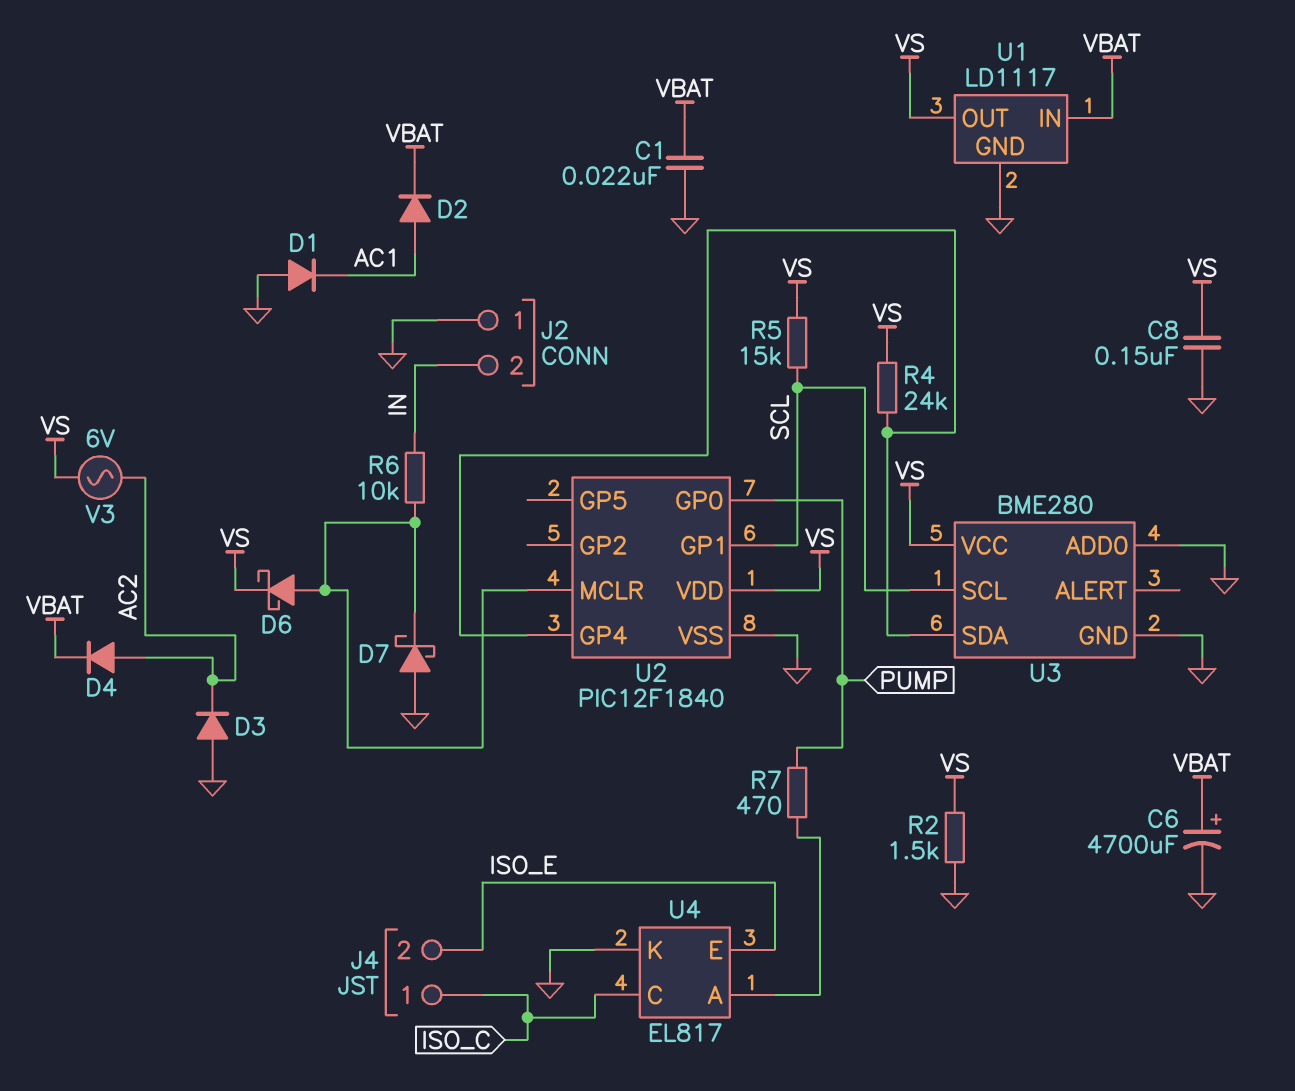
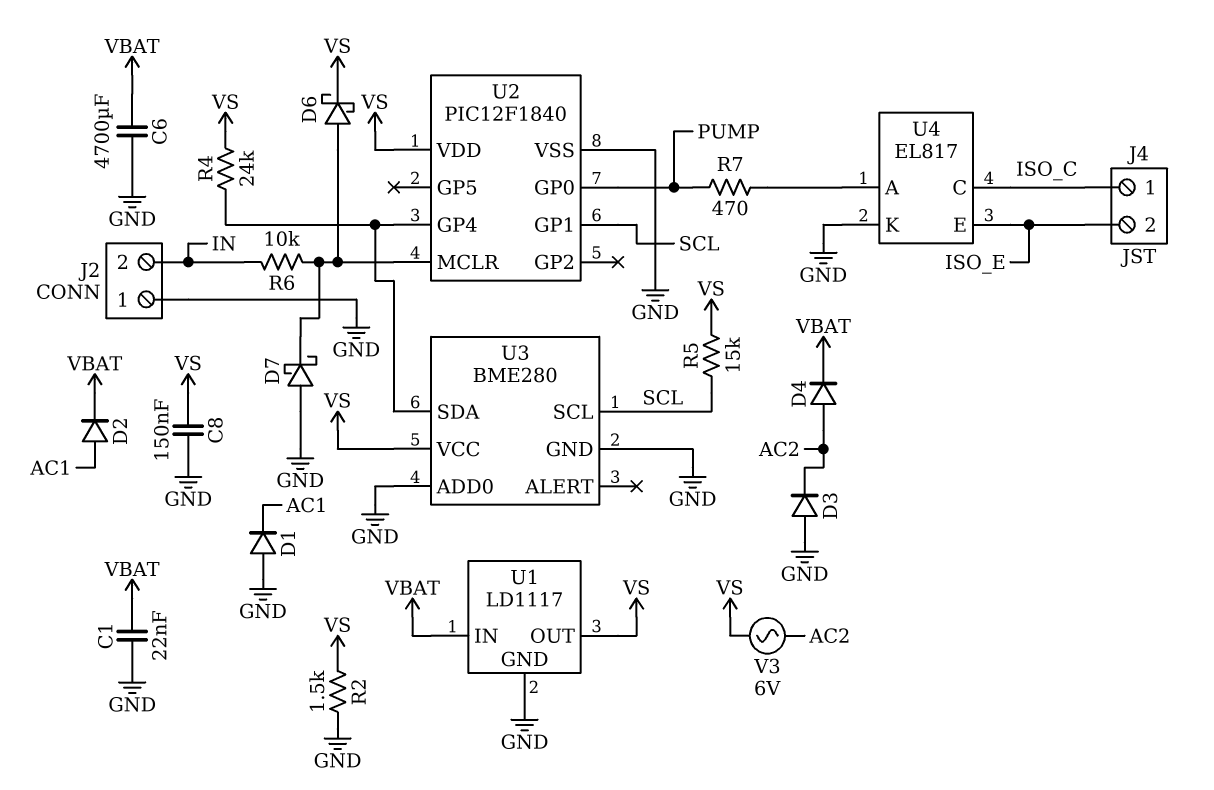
C6: 4700uF (plus VBAT, minus GND) -> 4700uF (GND, VBAT)

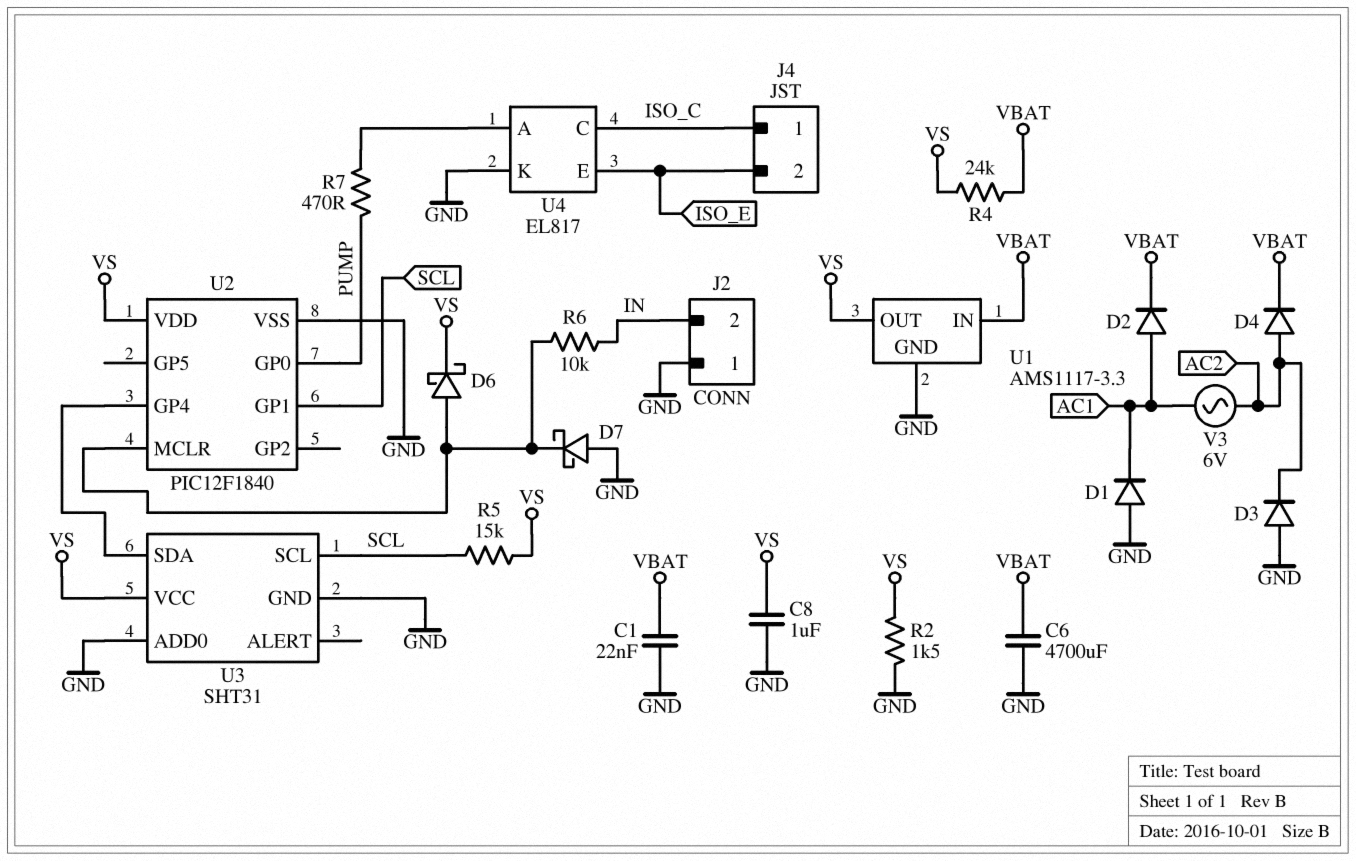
C8: 150nF (GND, VS) -> 1uF (GND, VS)
R4: 24k (U2/GP4, VS) -> 24k (VBAT, VS)
U1: LD1117 -> AMS1117-3.3
U3: BME280 -> SHT31
V3: AC 6V (AC2, VS) -> AC 6V (AC1, AC2)

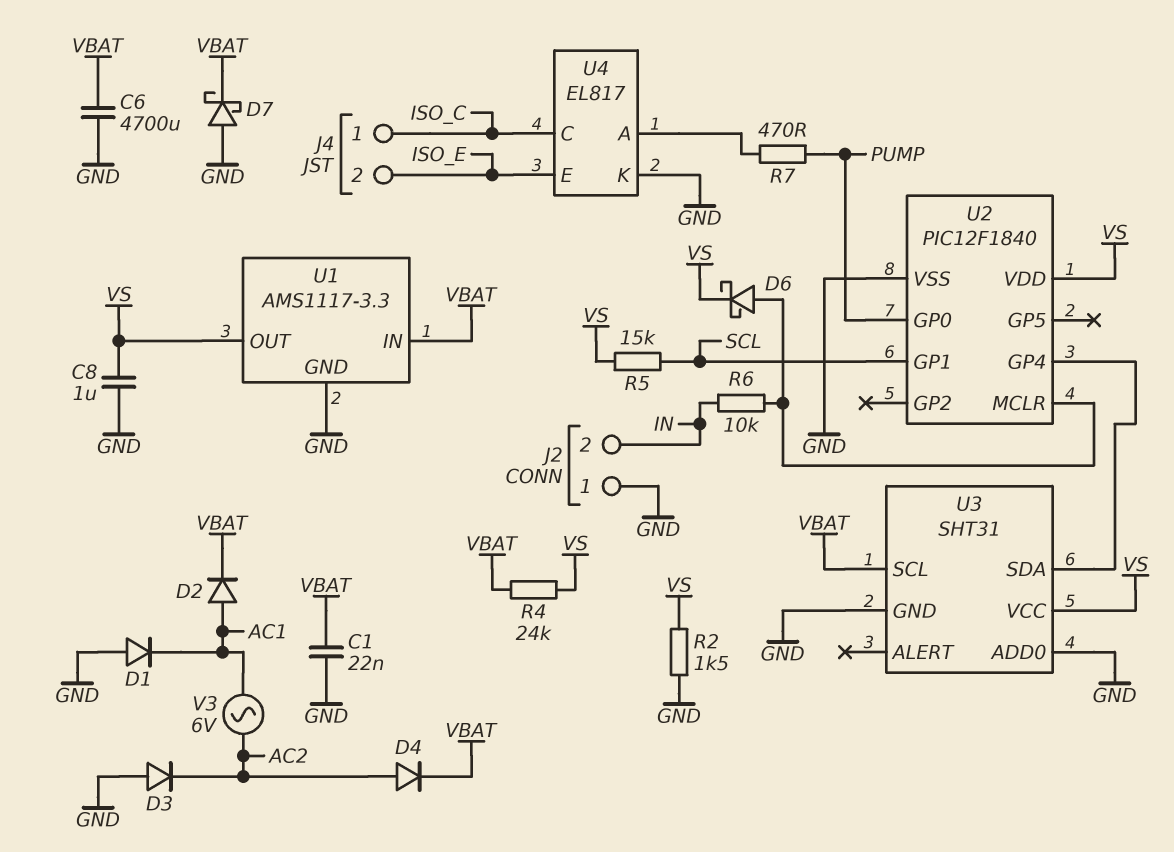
D7: schottky (A GND, K U2/MCLR) -> schottky (A GND, K VBAT)
U3 pin SCL: SCL -> VBAT

